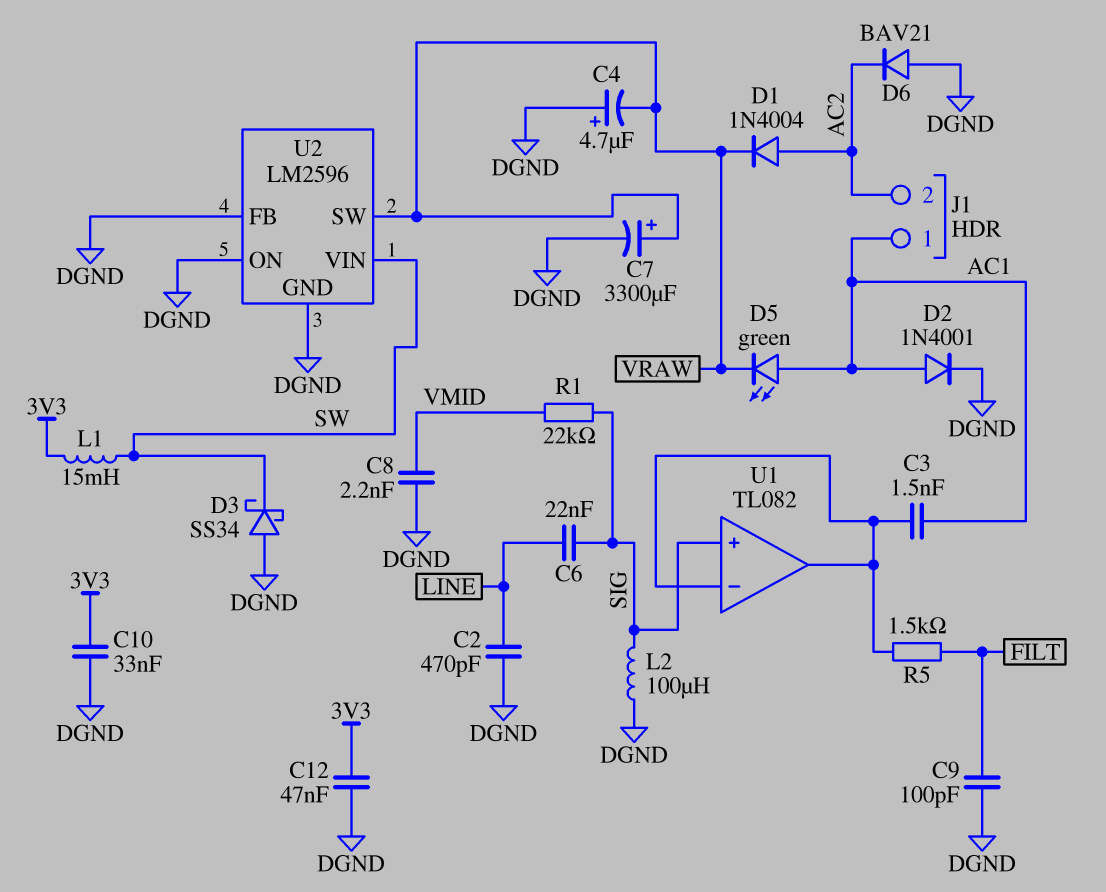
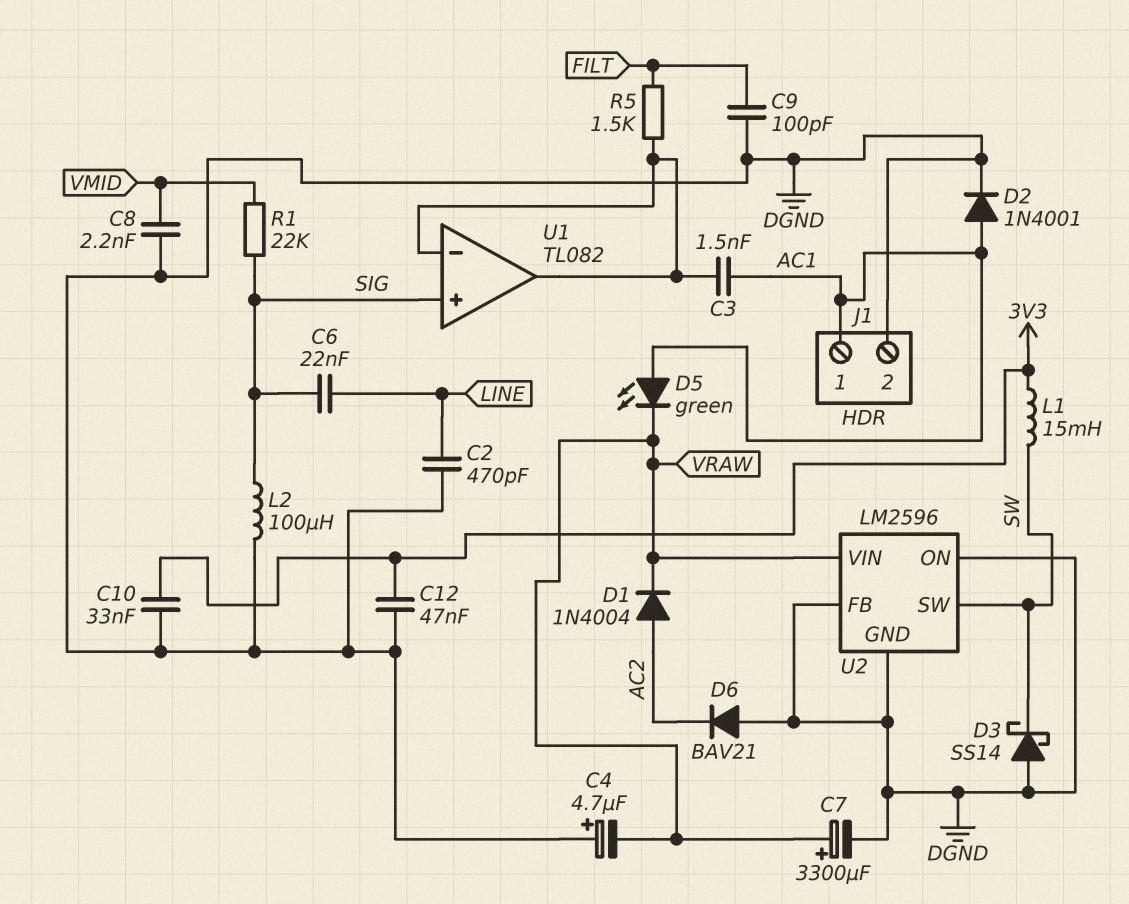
D3: schottky SS34 (A DGND, K SW) -> schottky SS14 (A DGND, K SW)
J1 pin 2: AC2 -> DGND
U2 pin SW: VRAW -> SW
U2 pin VIN: SW -> VRAW

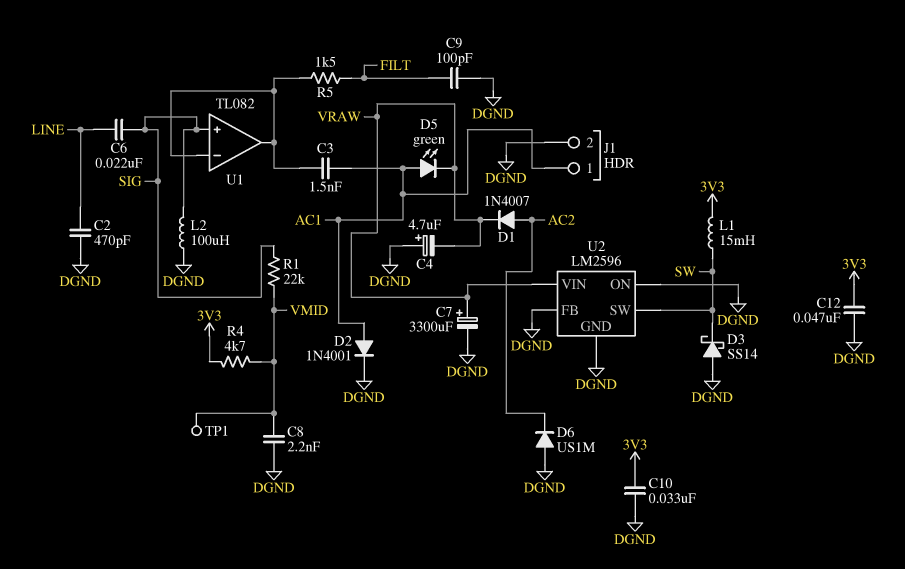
D1: diode 1N4004 (A AC2, K VRAW) -> diode 1N4007 (A AC2, K VRAW)
D6: diode BAV21 (A DGND, K AC2) -> diode US1M (A DGND, K AC2)
R4: none -> 4.7k (3V3, VMID)
TP1: none -> test point (VMID)

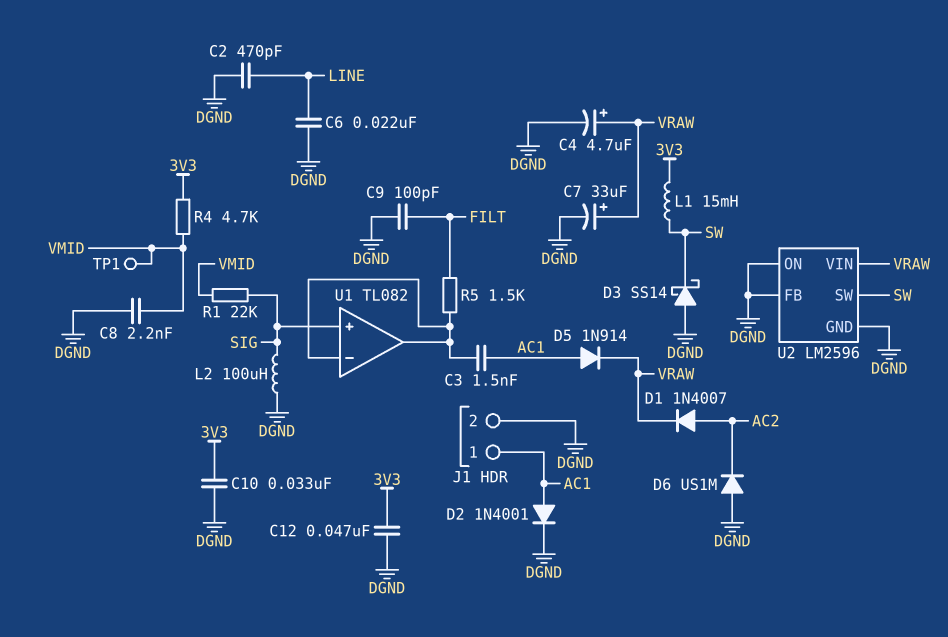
C4: 4.7uF (plus DGND, minus VRAW) -> 4.7uF (plus VRAW, minus DGND)
C6: 22nF (LINE, SIG) -> 22nF (DGND, LINE)
C7: 3300uF (plus VRAW, minus DGND) -> 33uF (plus VRAW, minus DGND)
D5: LED green (A AC1, K VRAW) -> diode 1N914 (A AC1, K VRAW)

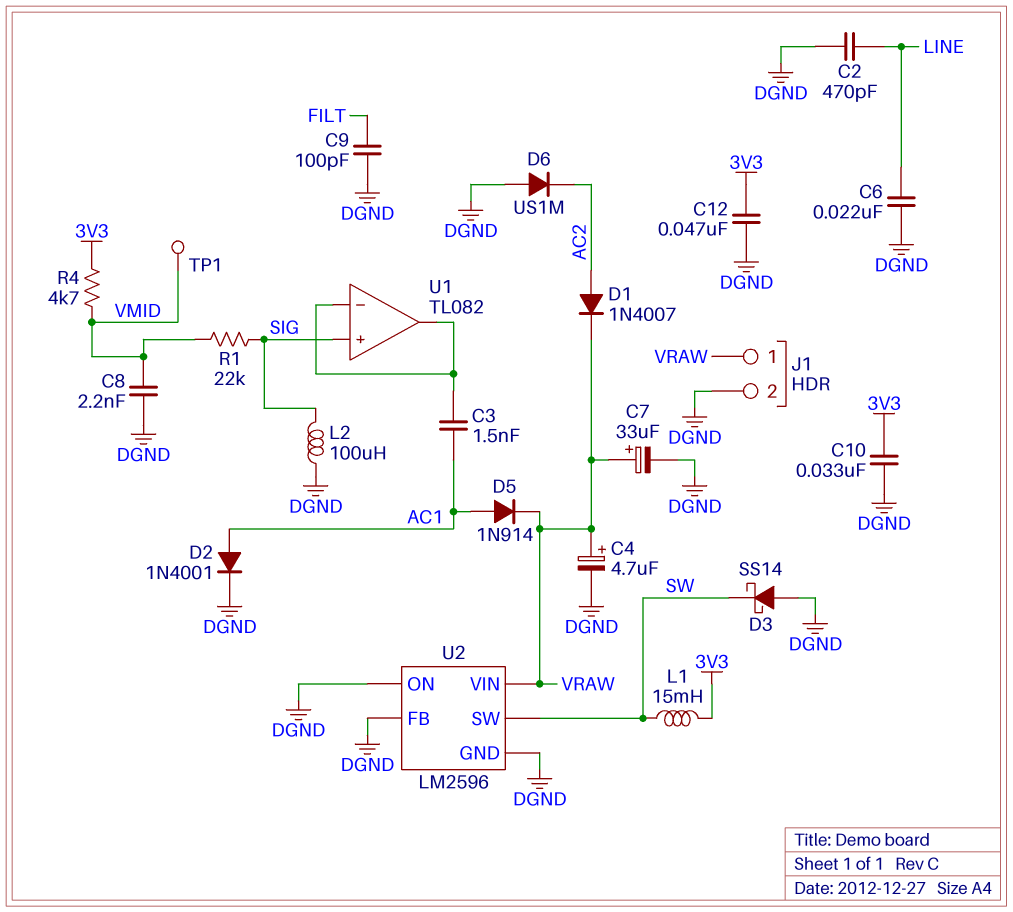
J1 pin 1: AC1 -> VRAW
R5: 1.5k (FILT, U1/in-) -> none

